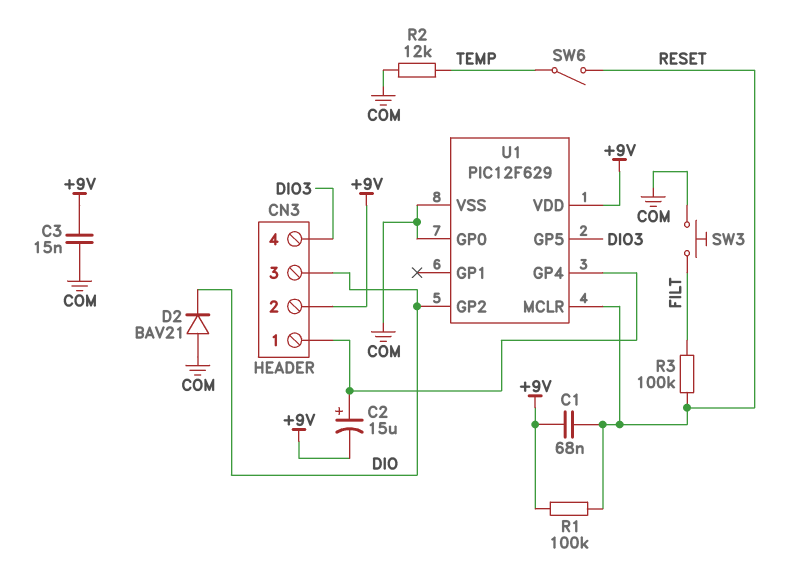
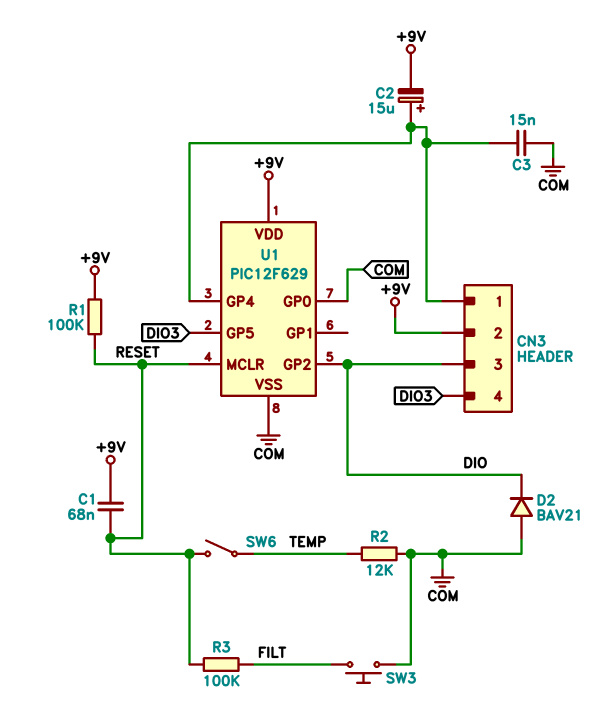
C3: 15nF (+9V, COM) -> 15nF (CN3/1, COM)

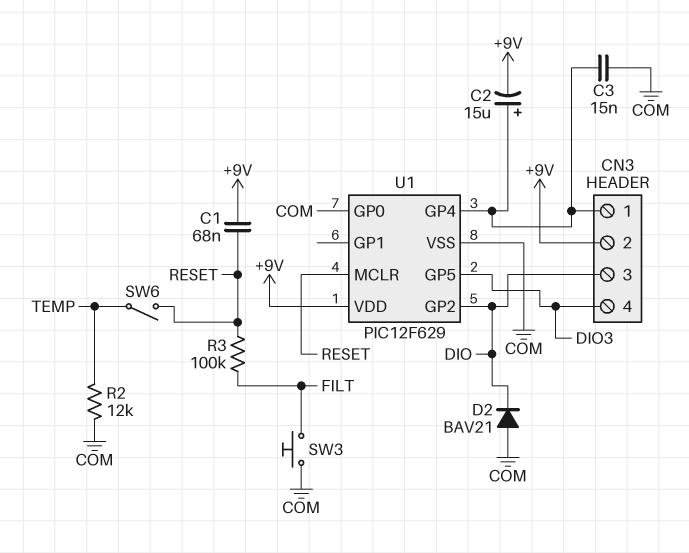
R1: 100k (+9V, RESET) -> none

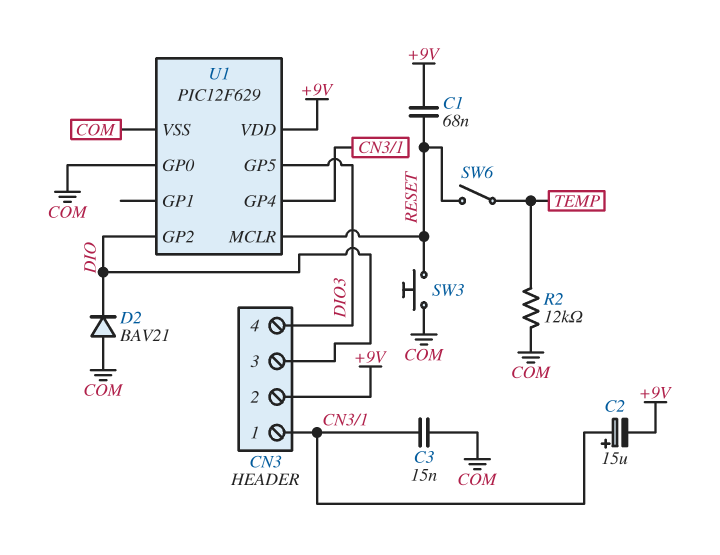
R3: 100k (FILT, RESET) -> none
SW3: button (COM, FILT) -> button (COM, RESET)

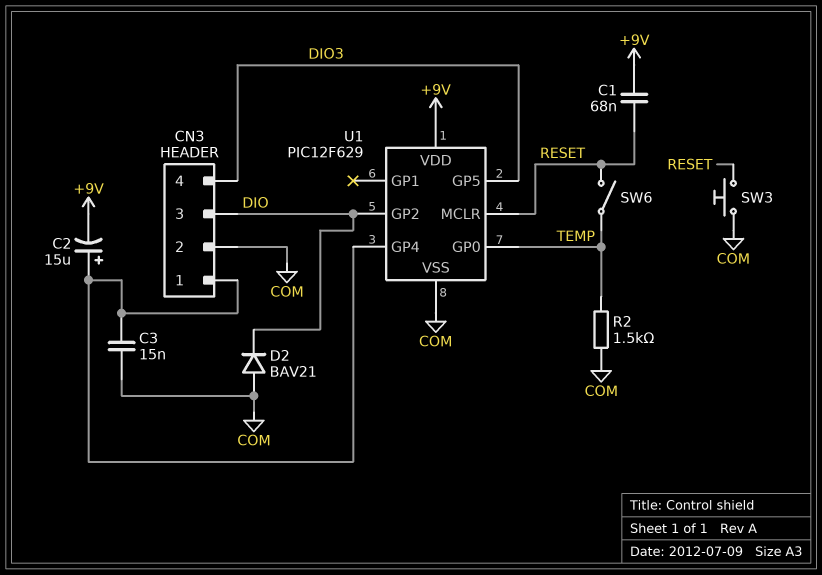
CN3 pin 2: +9V -> COM
R2: 12k (COM, TEMP) -> 1.5k (COM, TEMP)
U1 pin GP0: COM -> TEMP

